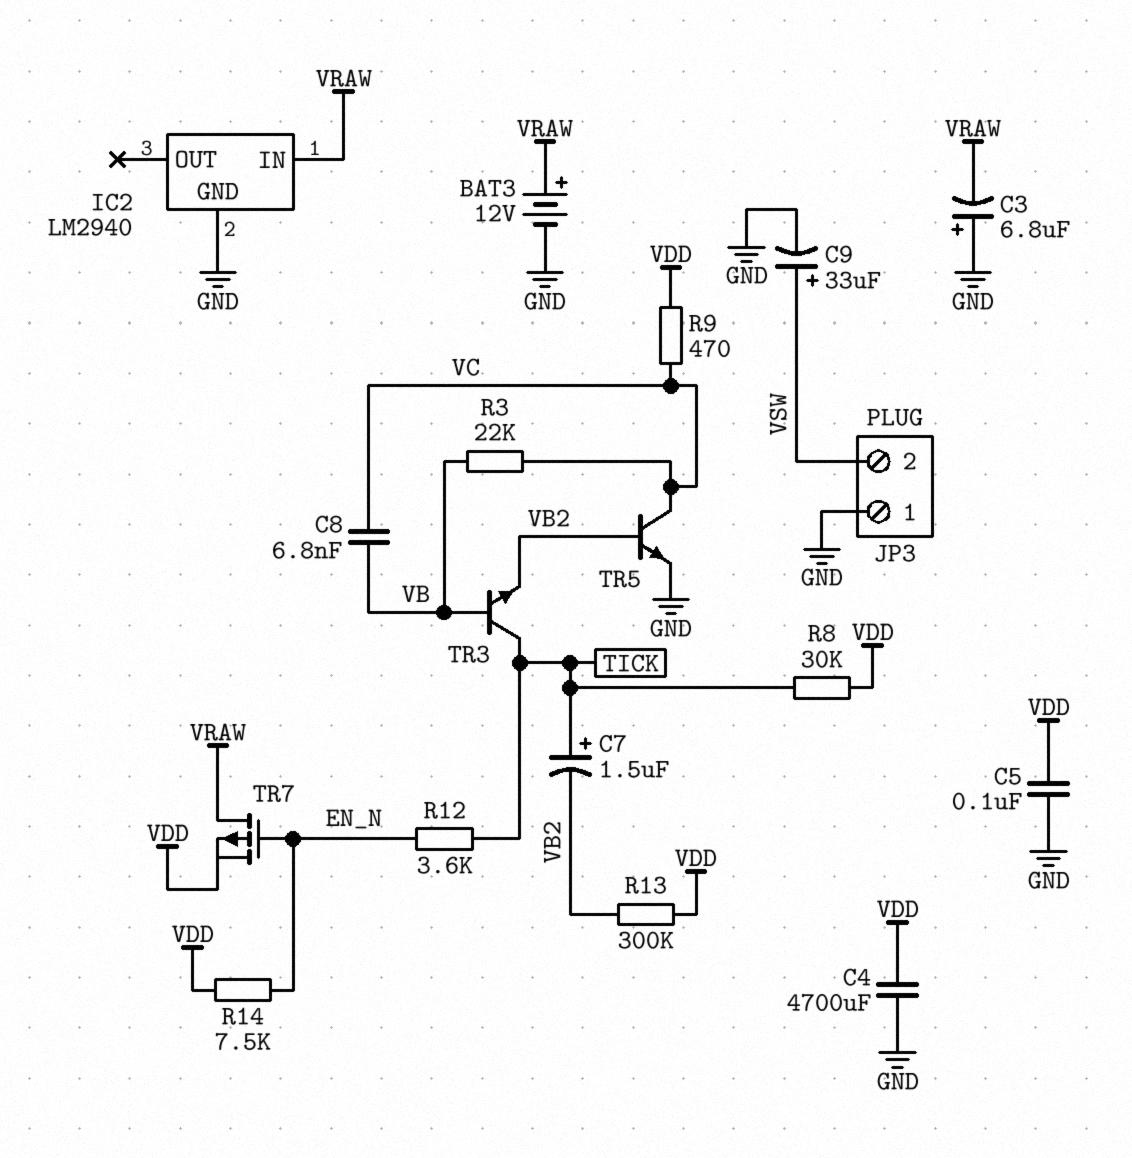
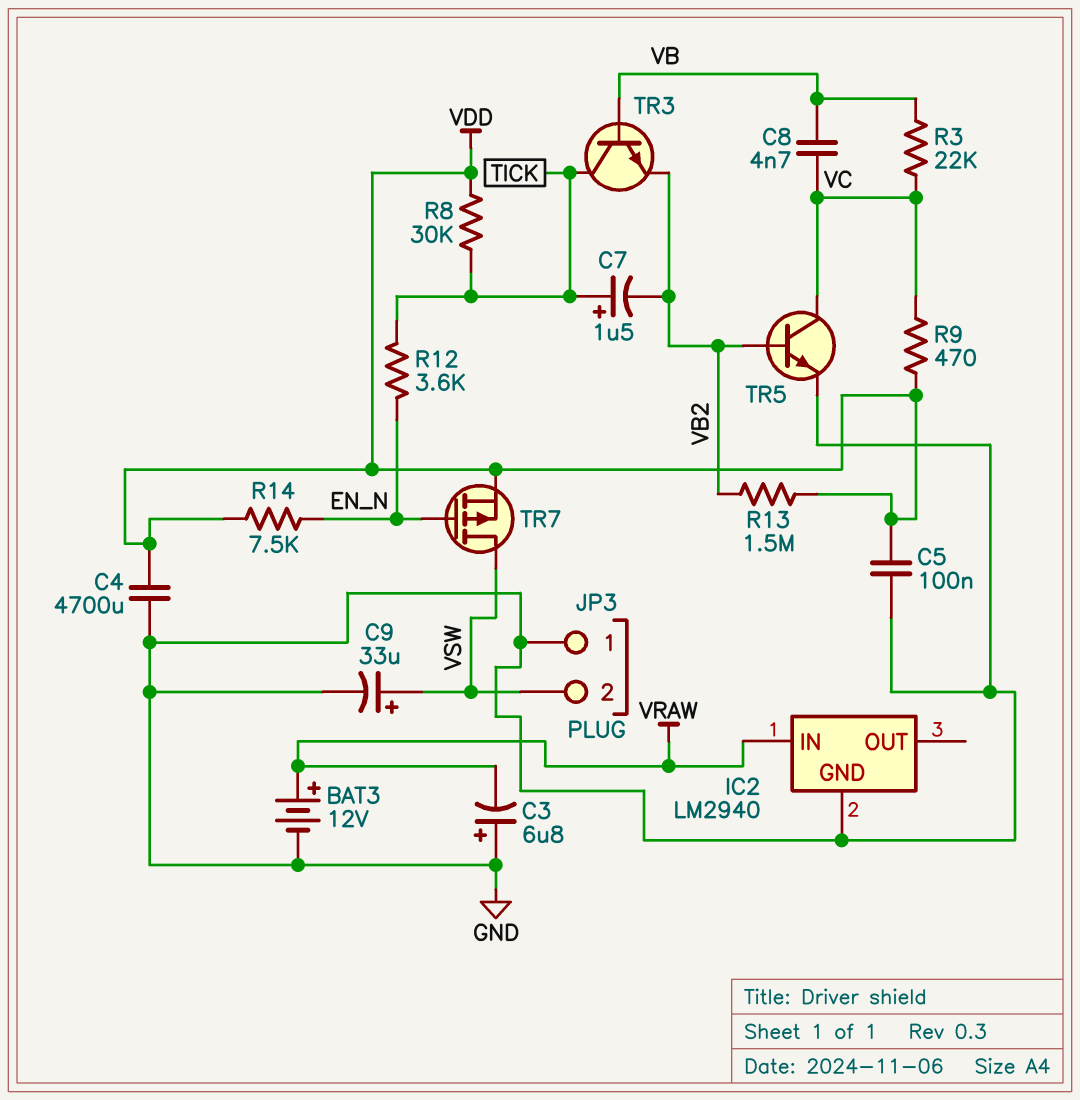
C8: 6.8nF (VB, VC) -> 4.7nF (VB, VC)
R13: 300k (VB2, VDD) -> 1.5M (VB2, VDD)
TR7: PMOS (G EN_N, D VRAW, S VDD) -> PMOS (G EN_N, D VSW, S VDD)

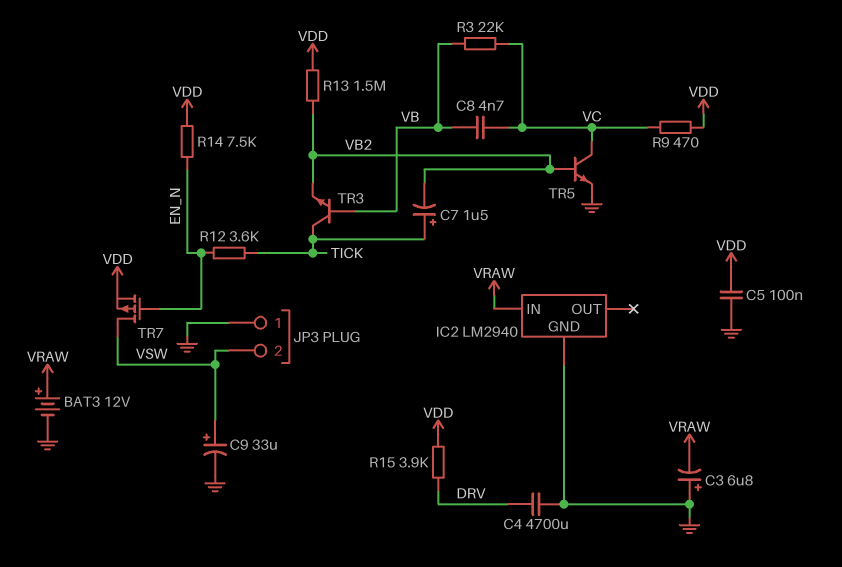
C4: 4700uF (GND, VDD) -> 4700uF (DRV, GND)
R8: 30k (TICK, VDD) -> none
R15: none -> 3.9k (DRV, VDD)

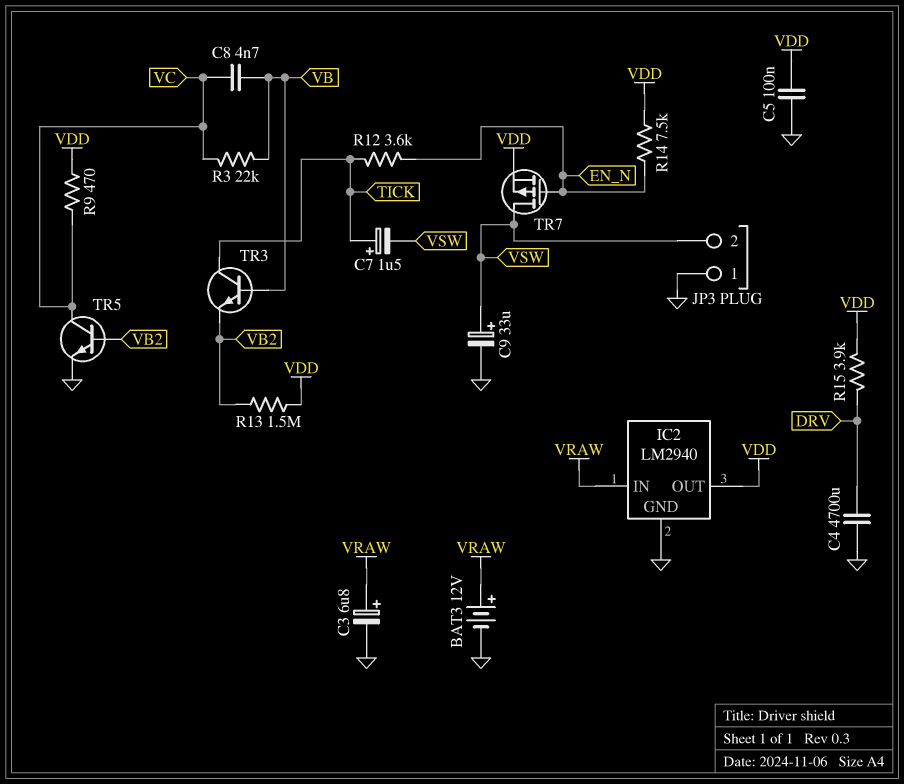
C3: 6.8uF (plus GND, minus VRAW) -> 6.8uF (plus VRAW, minus GND)
C7: 1.5uF (plus TICK, minus VB2) -> 1.5uF (plus TICK, minus VSW)
IC2 pin OUT: none -> VDD

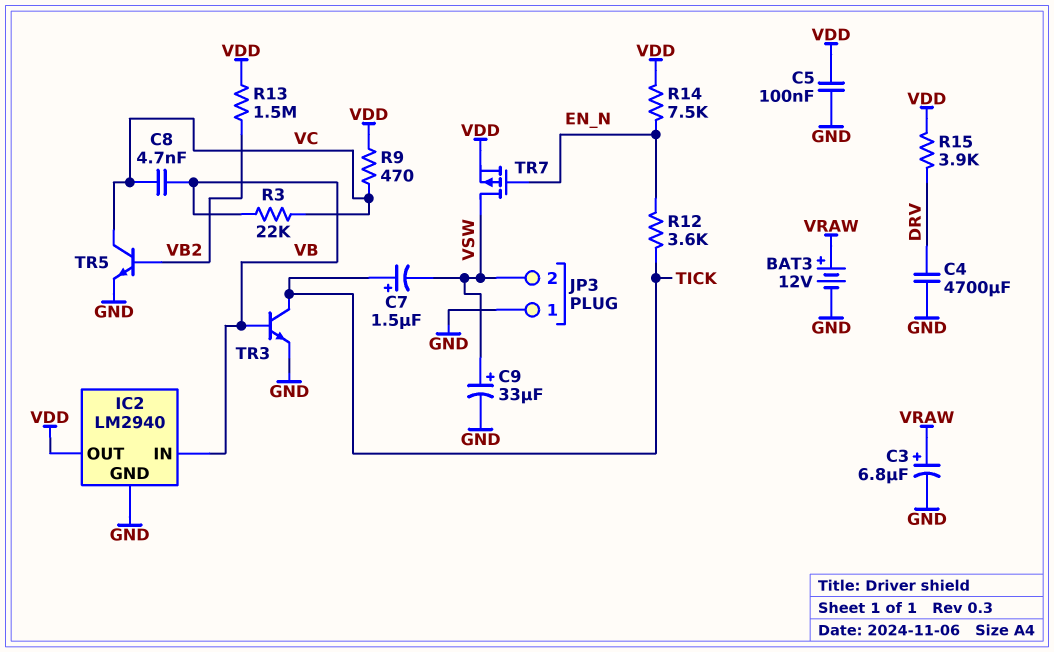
IC2 pin IN: VRAW -> VB
TR3: NPN (B VB, C TICK, E VB2) -> NPN (B VB, C TICK, E GND)

